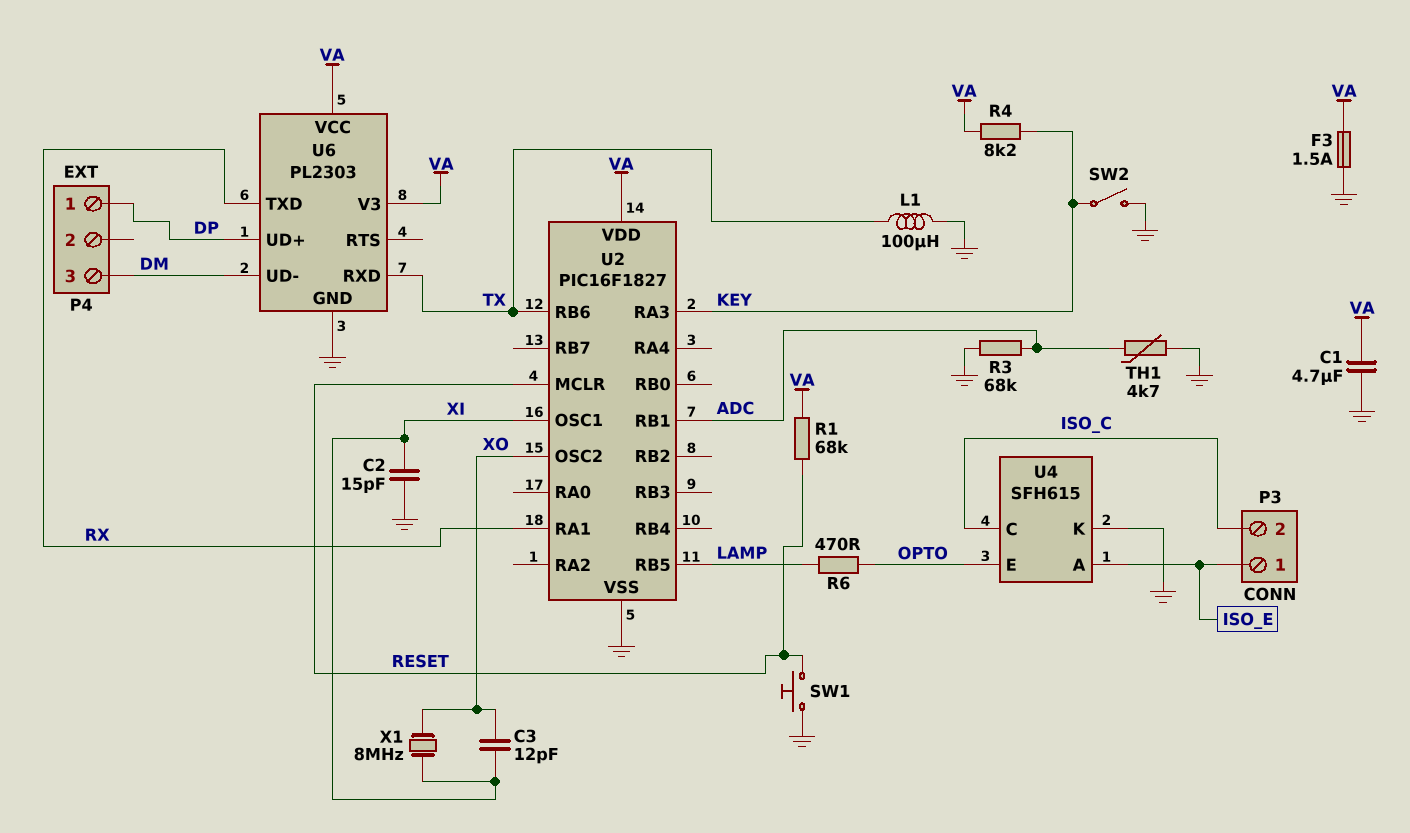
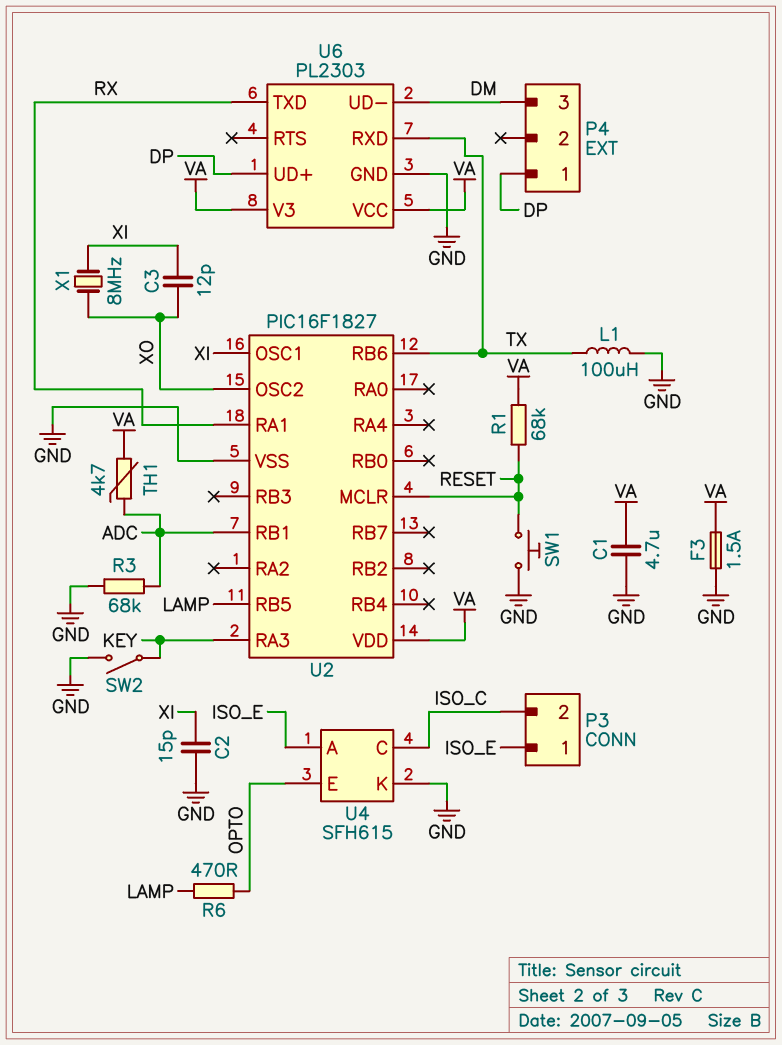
R4: 8.2k (KEY, VA) -> none
TH1: 4.7k (ADC, GND) -> 4.7k (ADC, VA)

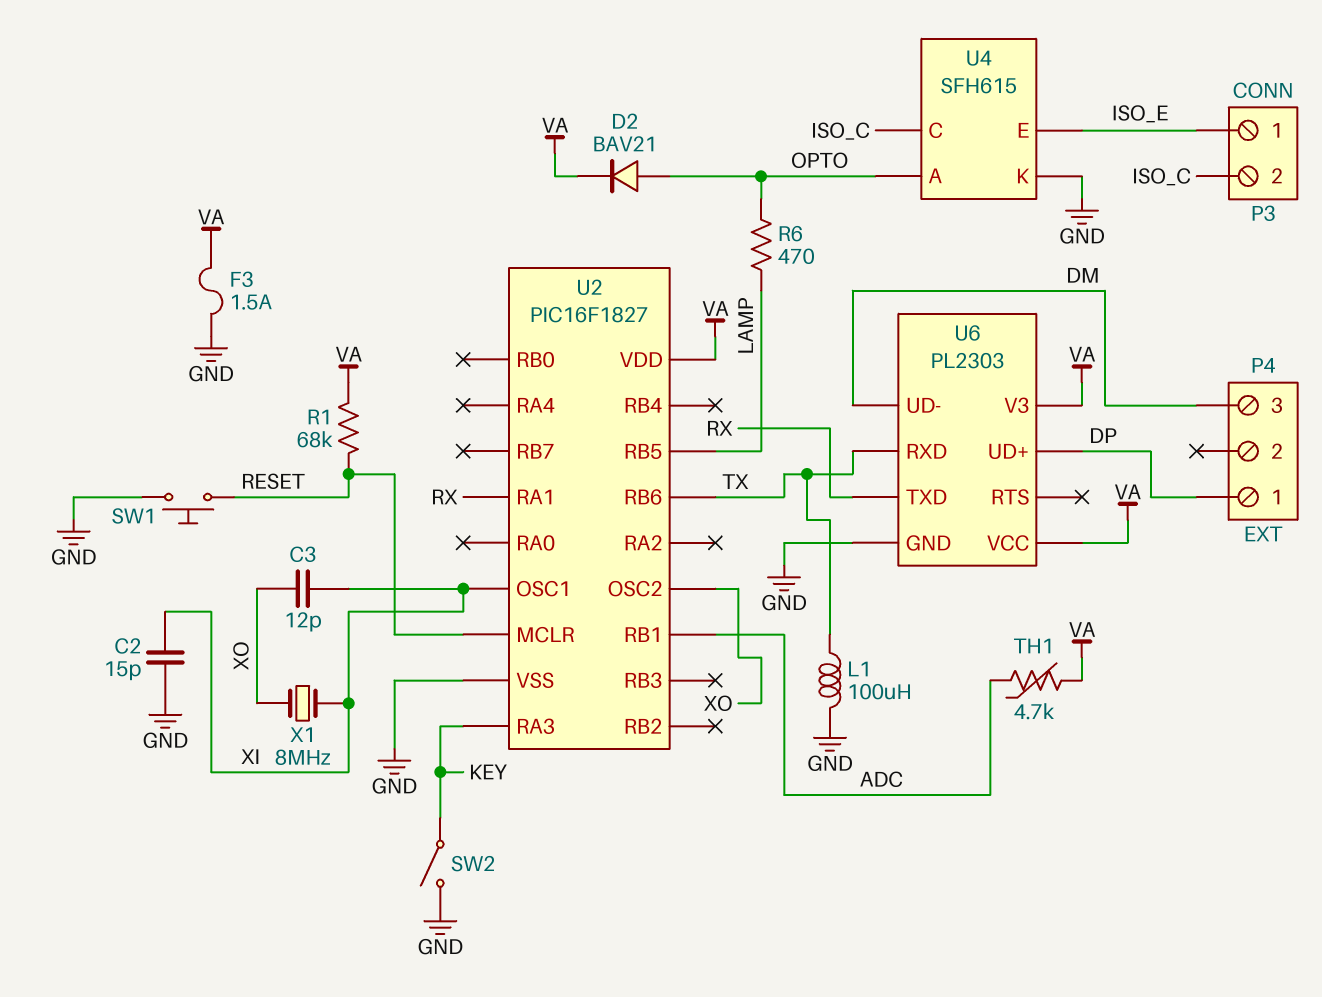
C1: 4.7uF (GND, VA) -> none
D2: none -> diode BAV21 (A OPTO, K VA)
R3: 68k (ADC, GND) -> none
U4 pin A: ISO_E -> OPTO
U4 pin E: OPTO -> ISO_E

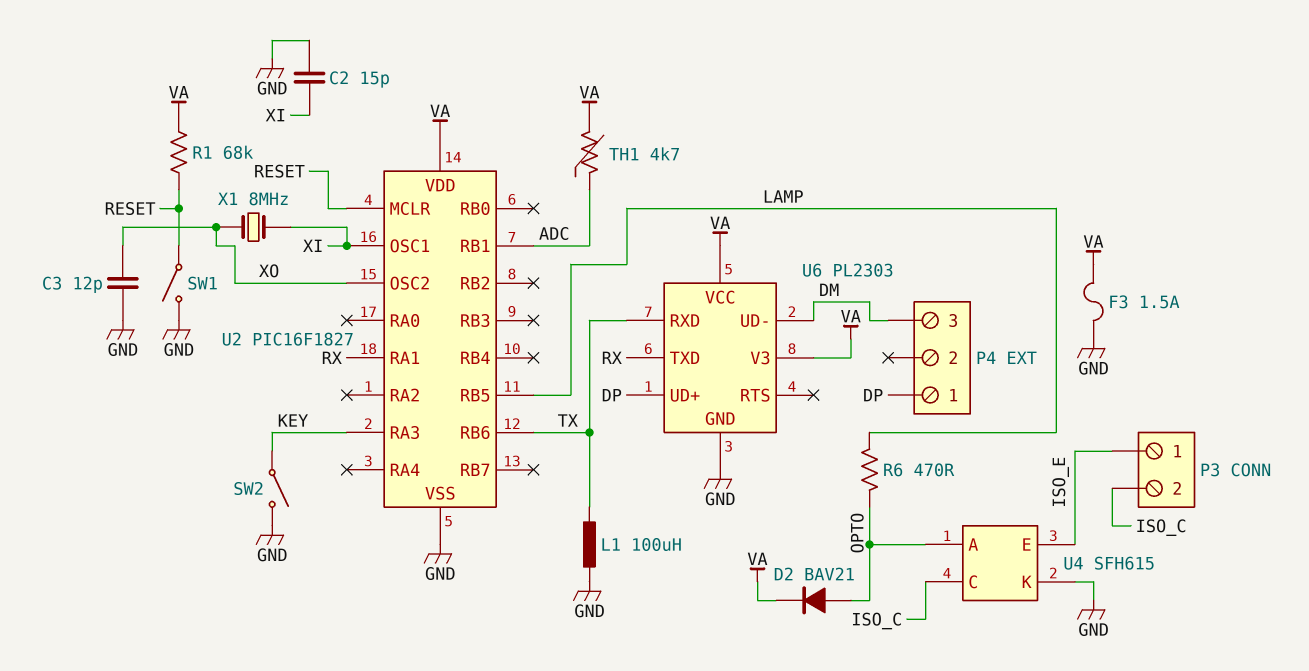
C3: 12pF (XI, XO) -> 12pF (GND, XO)
SW1: button (GND, RESET) -> switch (GND, RESET)

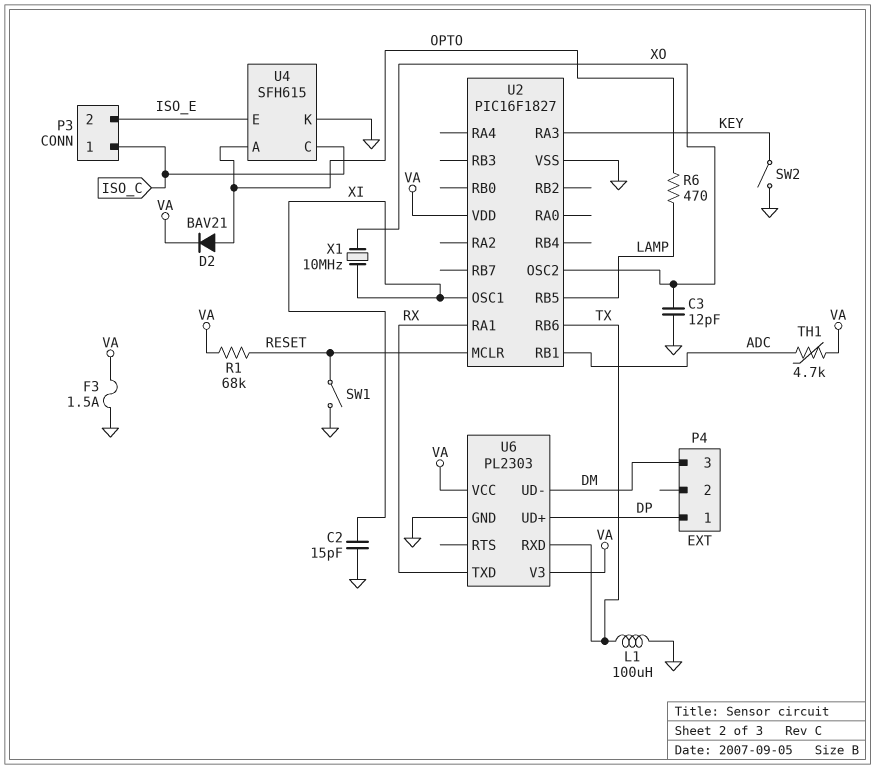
P3 pin 1: ISO_E -> ISO_C
P3 pin 2: ISO_C -> ISO_E
X1: 8MHz (XI, XO) -> 10MHz (XI, XO)

